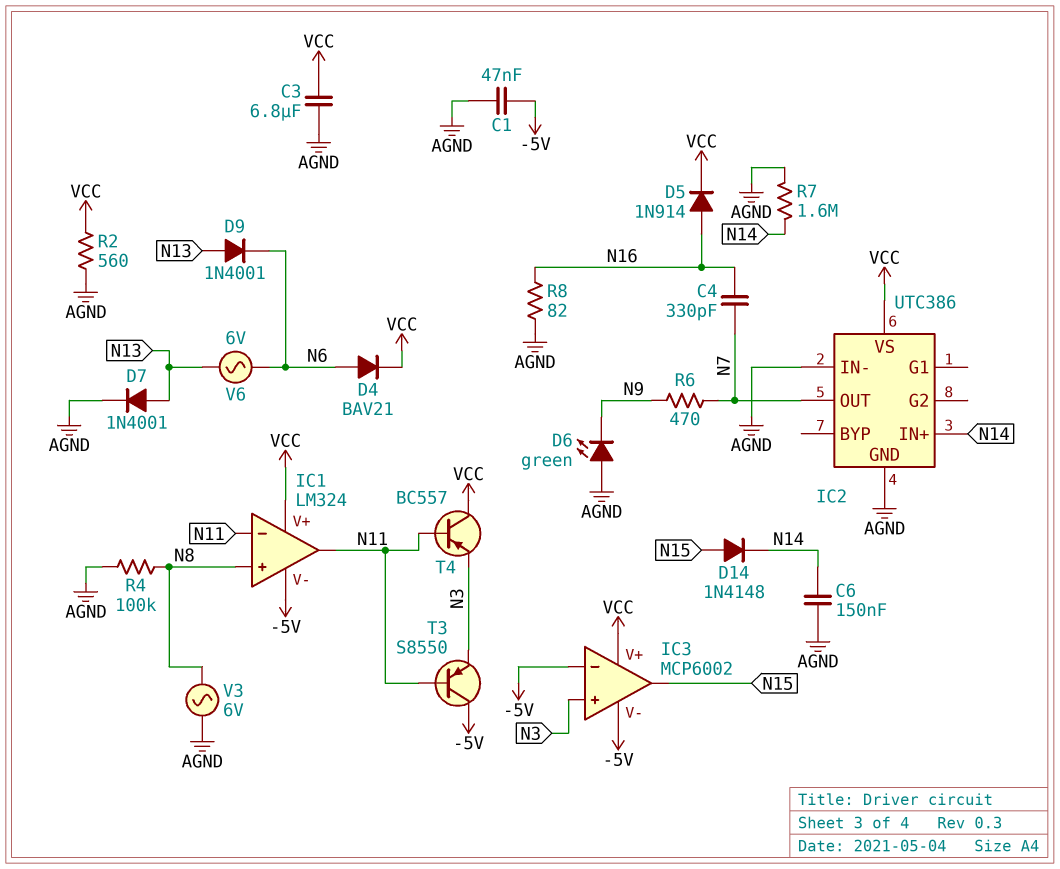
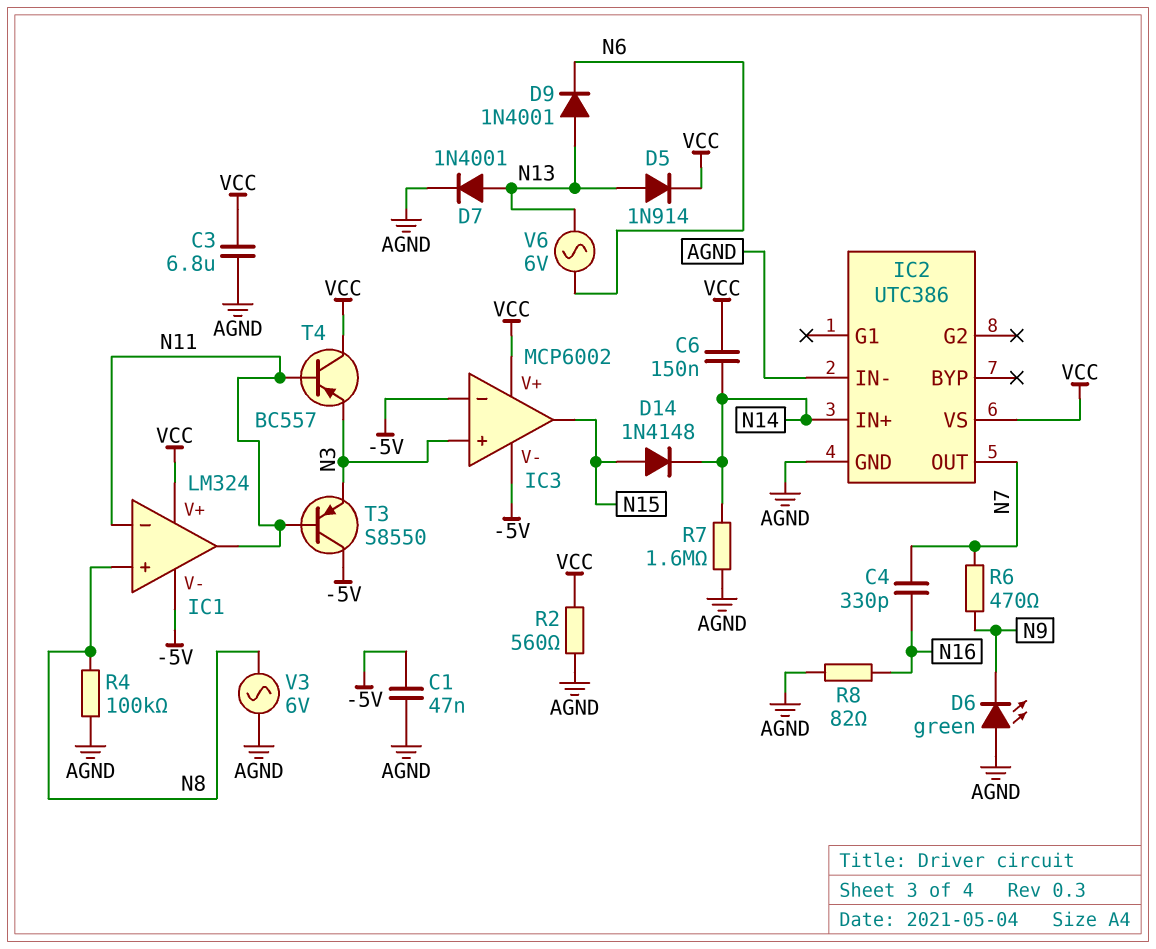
C6: 150nF (AGND, N14) -> 150nF (N14, VCC)
D4: diode BAV21 (A N6, K VCC) -> none
D5: diode 1N914 (A N16, K VCC) -> diode 1N914 (A N13, K VCC)

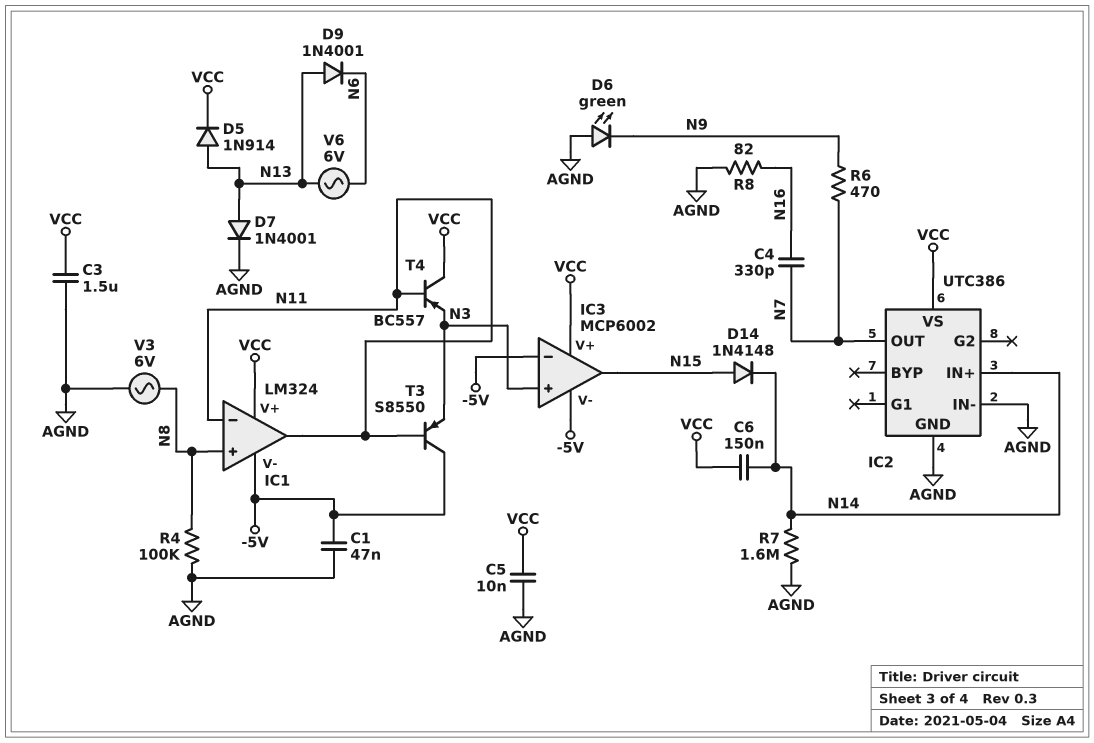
C3: 6.8uF (AGND, VCC) -> 1.5uF (AGND, VCC)
C5: none -> 10nF (AGND, VCC)
R2: 560 (AGND, VCC) -> none

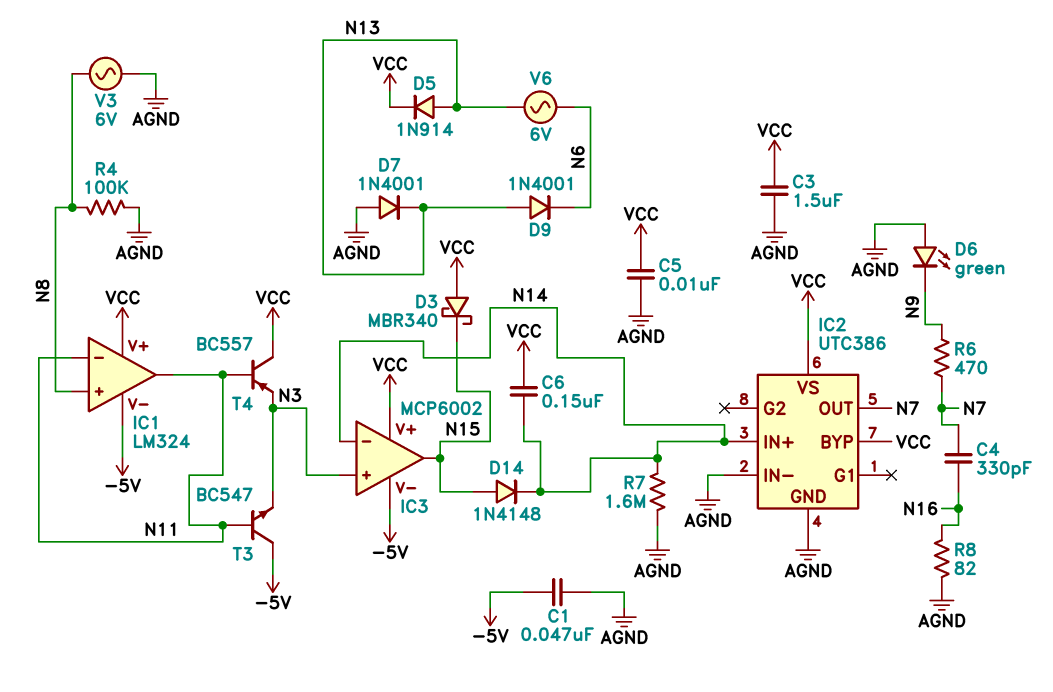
D3: none -> schottky MBR340 (A VCC, K N15)
D7: diode 1N4001 (A N13, K AGND) -> diode 1N4001 (A AGND, K N13)
IC2 pin BYP: none -> VCC
IC3 pin in-: -5V -> N14
T3: PNP S8550 (B N11, C -5V, E N3) -> NPN BC547 (B N11, C -5V, E N3)

